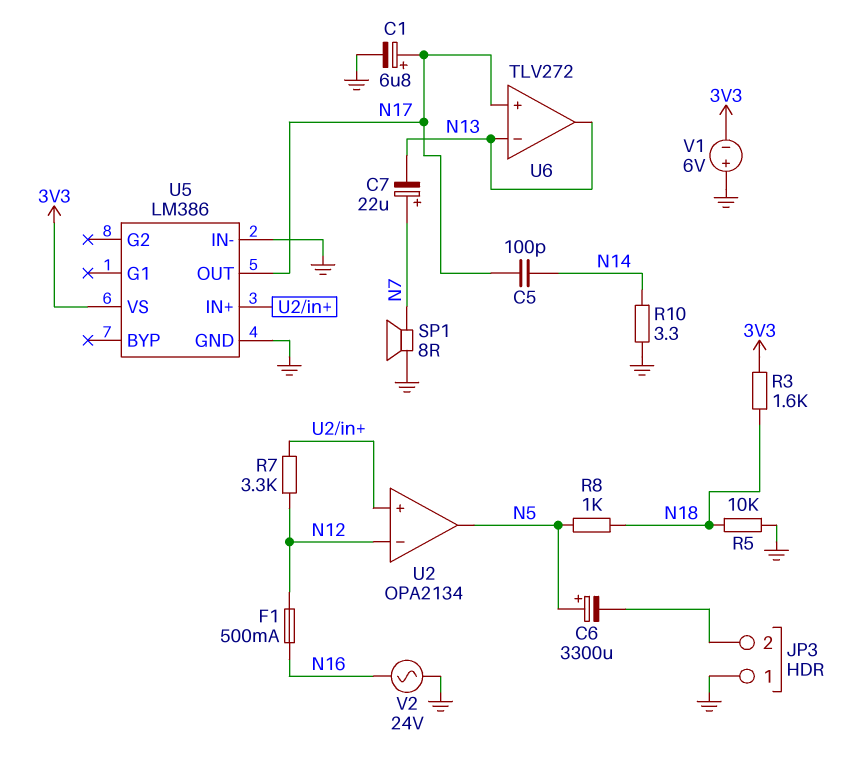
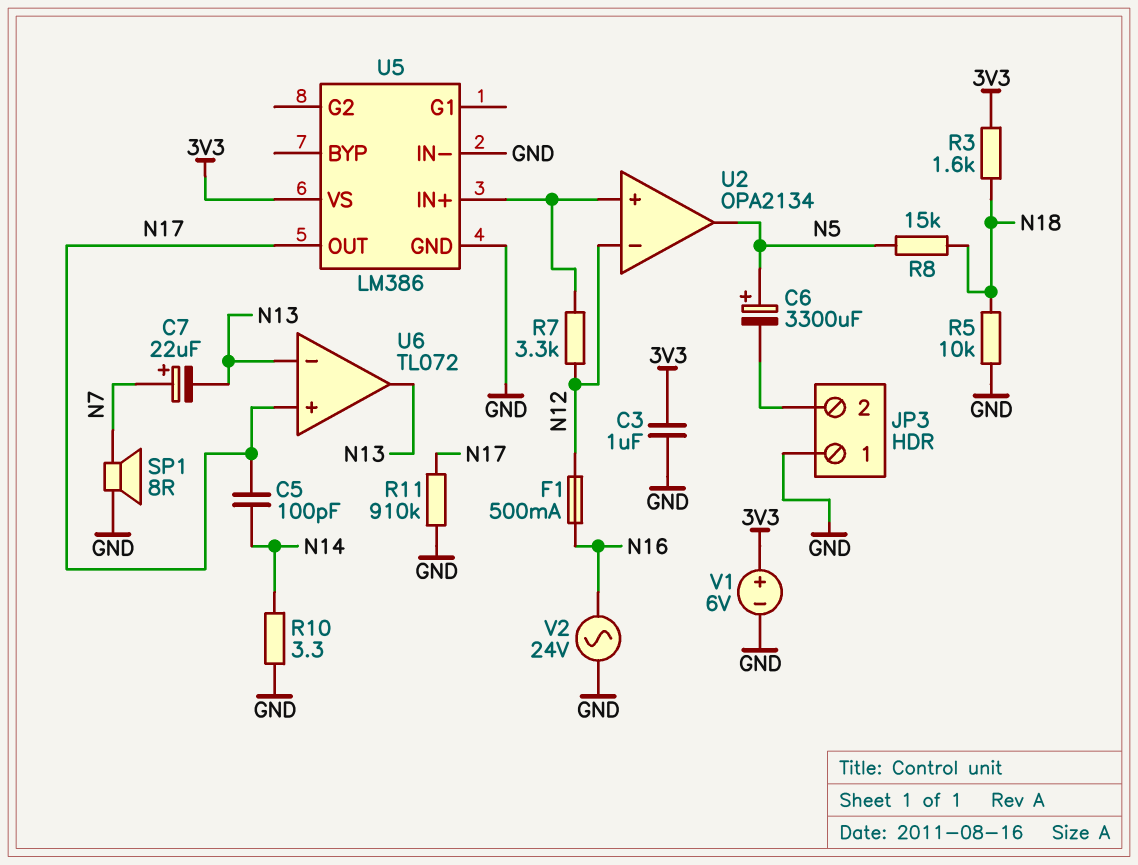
C1: 6.8uF (plus N17, minus GND) -> none
C3: none -> 1uF (3V3, GND)
R8: 1k (N5, N18) -> 15k (N5, N18)
R11: none -> 910k (GND, N17)
U6: TLV272 -> TL072
V1: 6V (plus GND, minus 3V3) -> 6V (plus 3V3, minus GND)

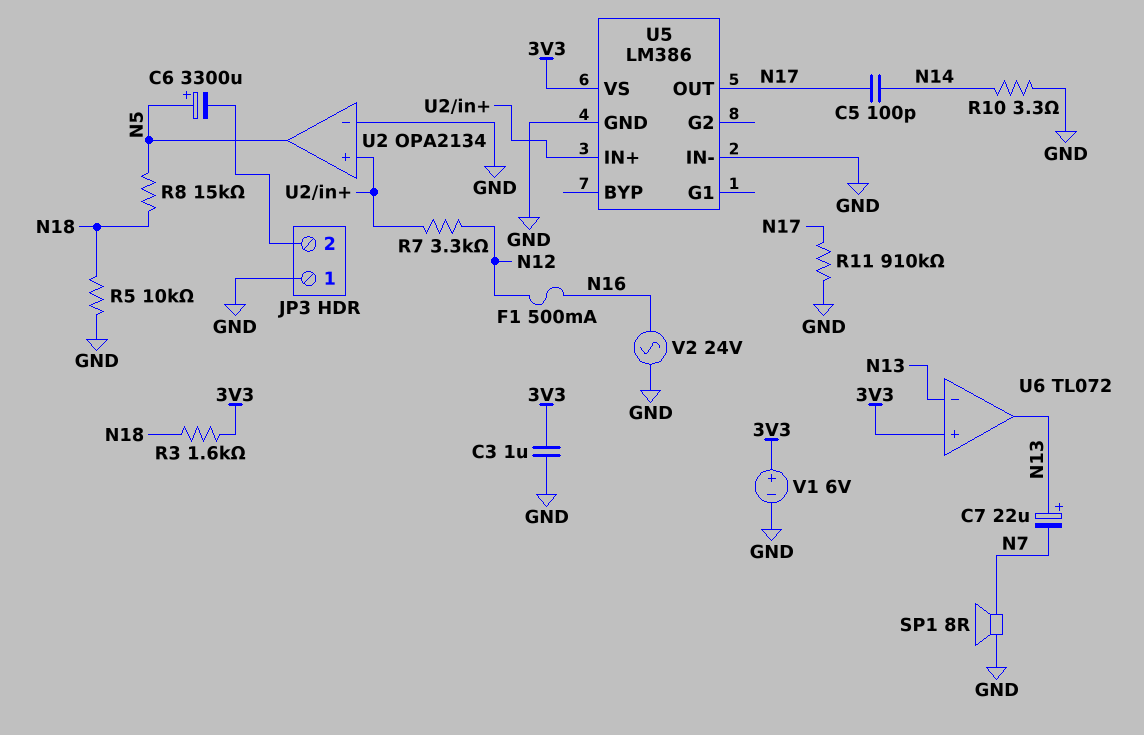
C7: 22uF (plus N7, minus N13) -> 22uF (plus N13, minus N7)
U2 pin in-: N12 -> GND
U6 pin in+: N17 -> 3V3

